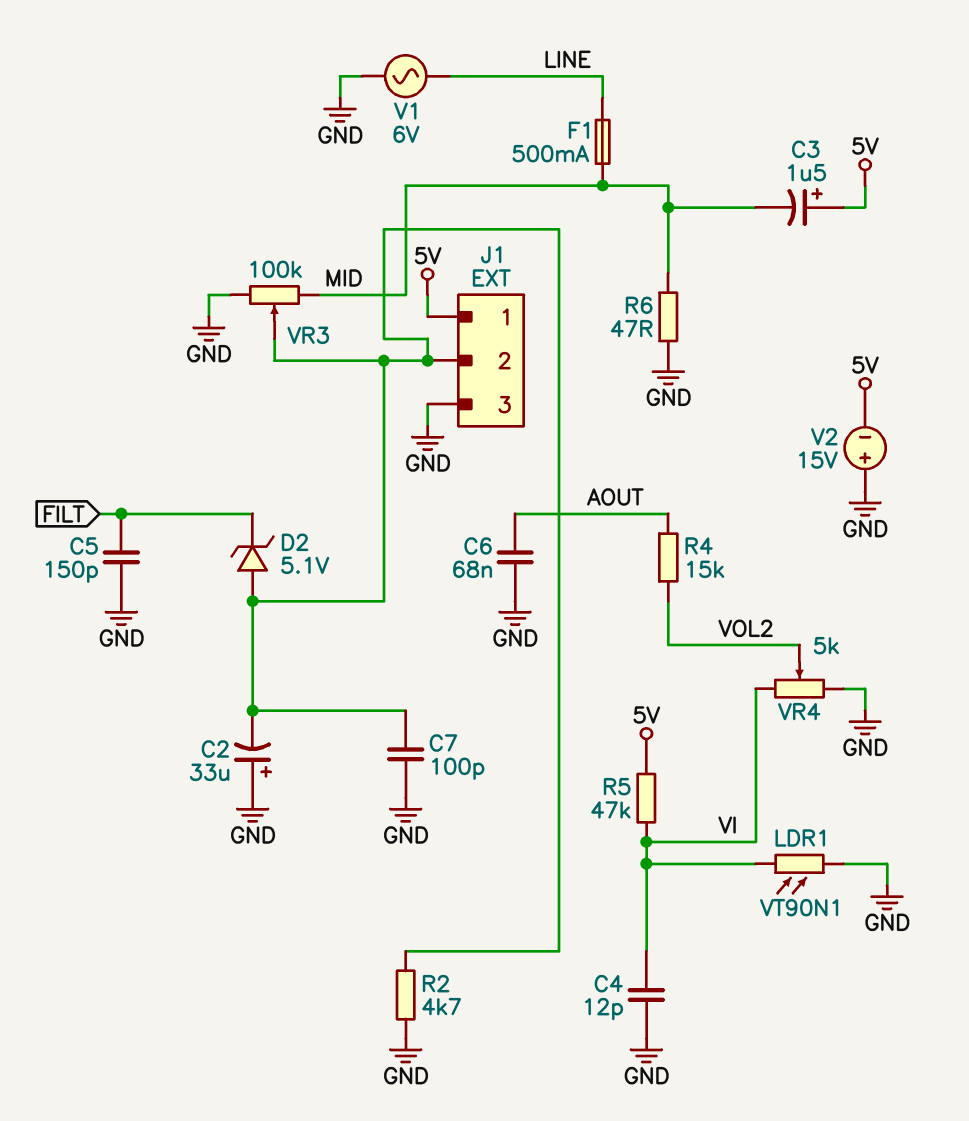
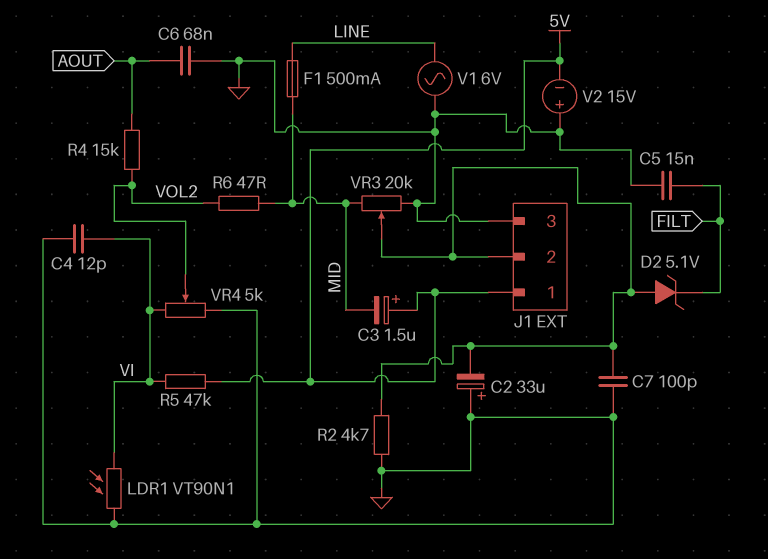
C5: 150pF (FILT, GND) -> 15nF (FILT, GND)
R6: 47 (GND, MID) -> 47 (MID, VOL2)
VR3: 100k (GND, MID, wiper J1/2) -> 20k (GND, MID, wiper J1/2)

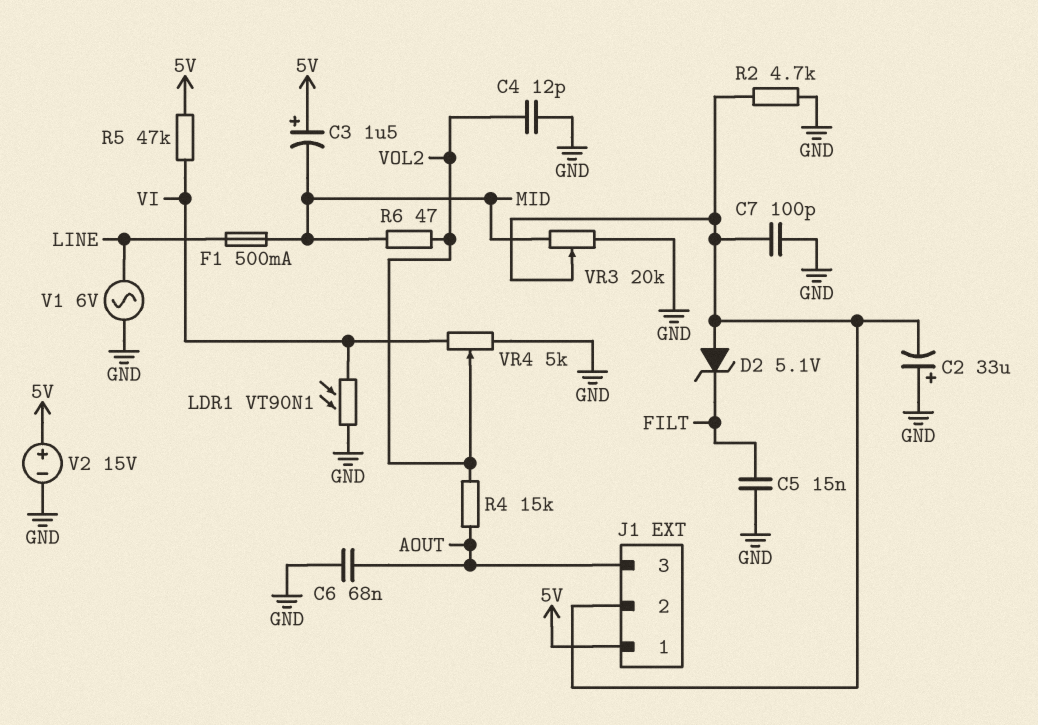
C4: 12pF (GND, VI) -> 12pF (GND, VOL2)
J1 pin 3: GND -> AOUT
V2: 15V (plus GND, minus 5V) -> 15V (plus 5V, minus GND)

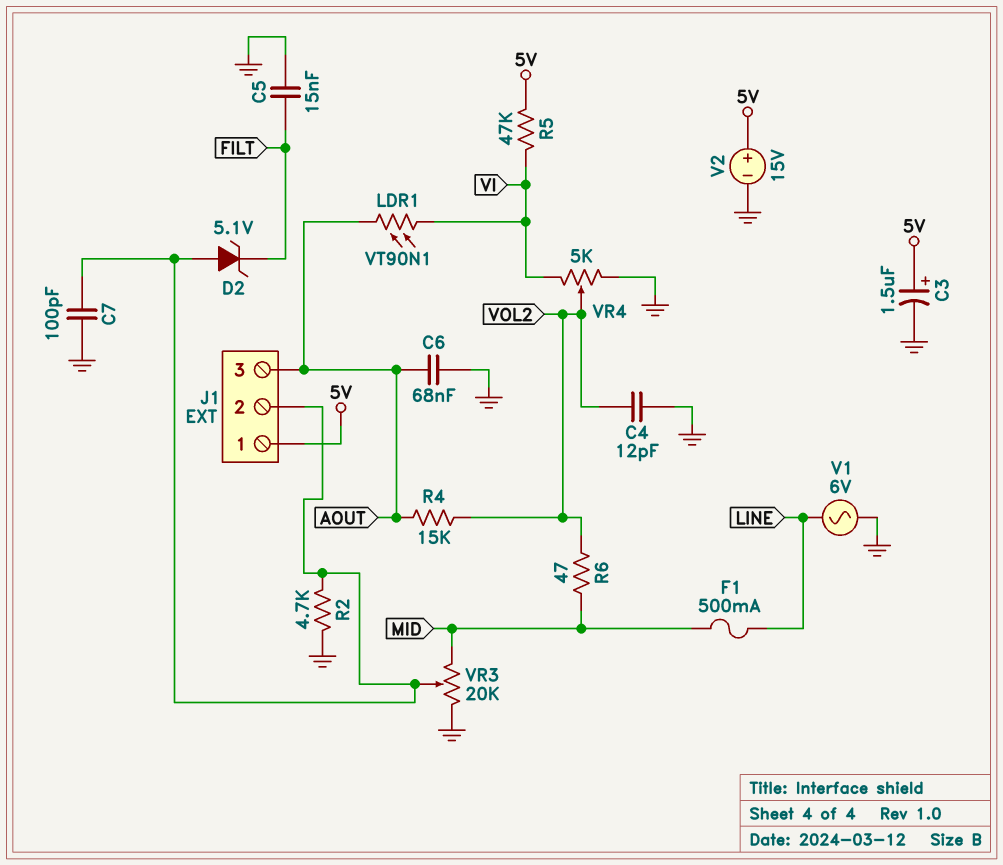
C2: 33uF (plus GND, minus J1/2) -> none
C3: 1.5uF (plus 5V, minus MID) -> 1.5uF (plus 5V, minus GND)
LDR1: VT90N1 (GND, VI) -> VT90N1 (AOUT, VI)

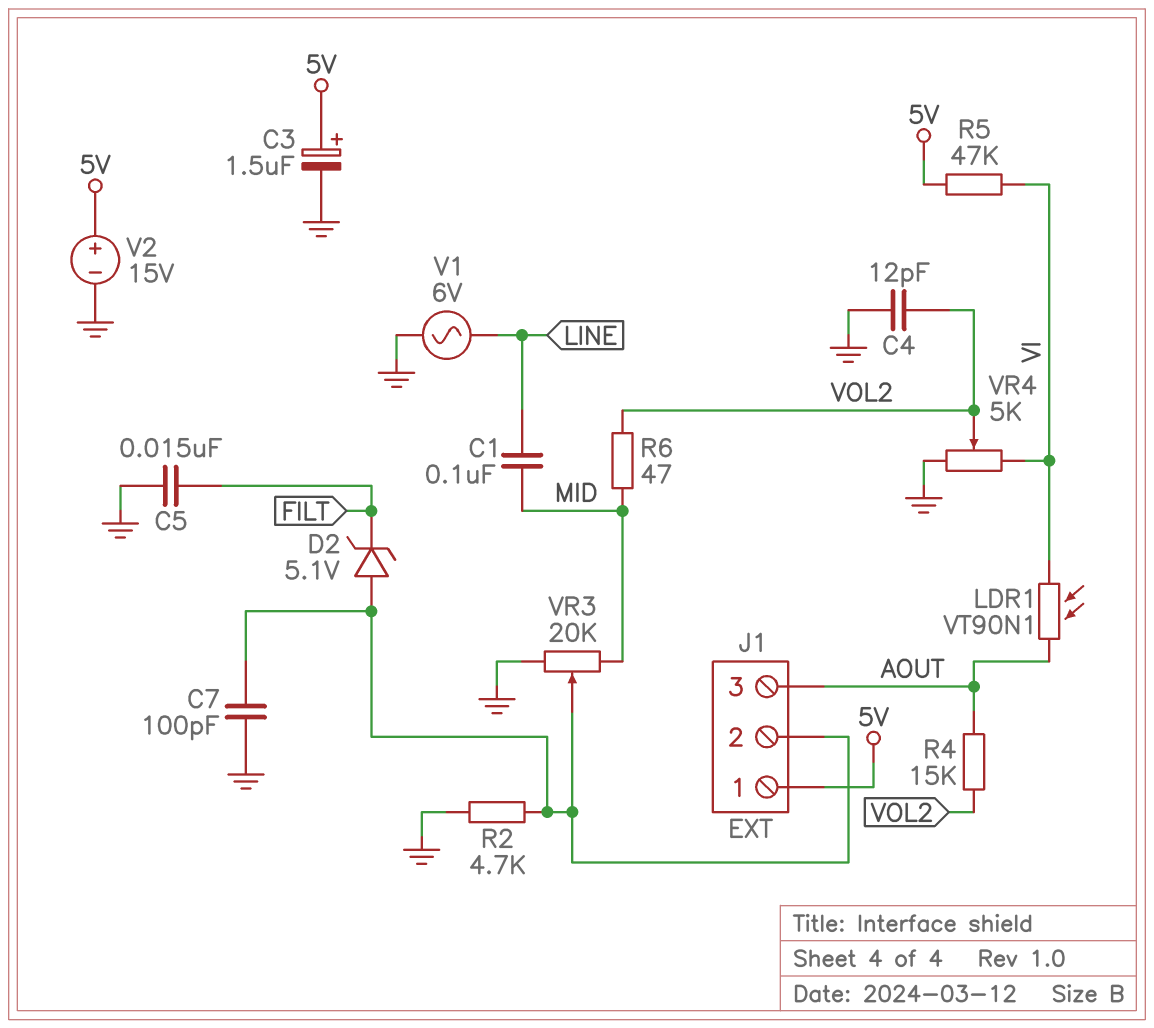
C1: none -> 100nF (LINE, MID)
C6: 68nF (AOUT, GND) -> none
F1: 500mA (LINE, MID) -> none

